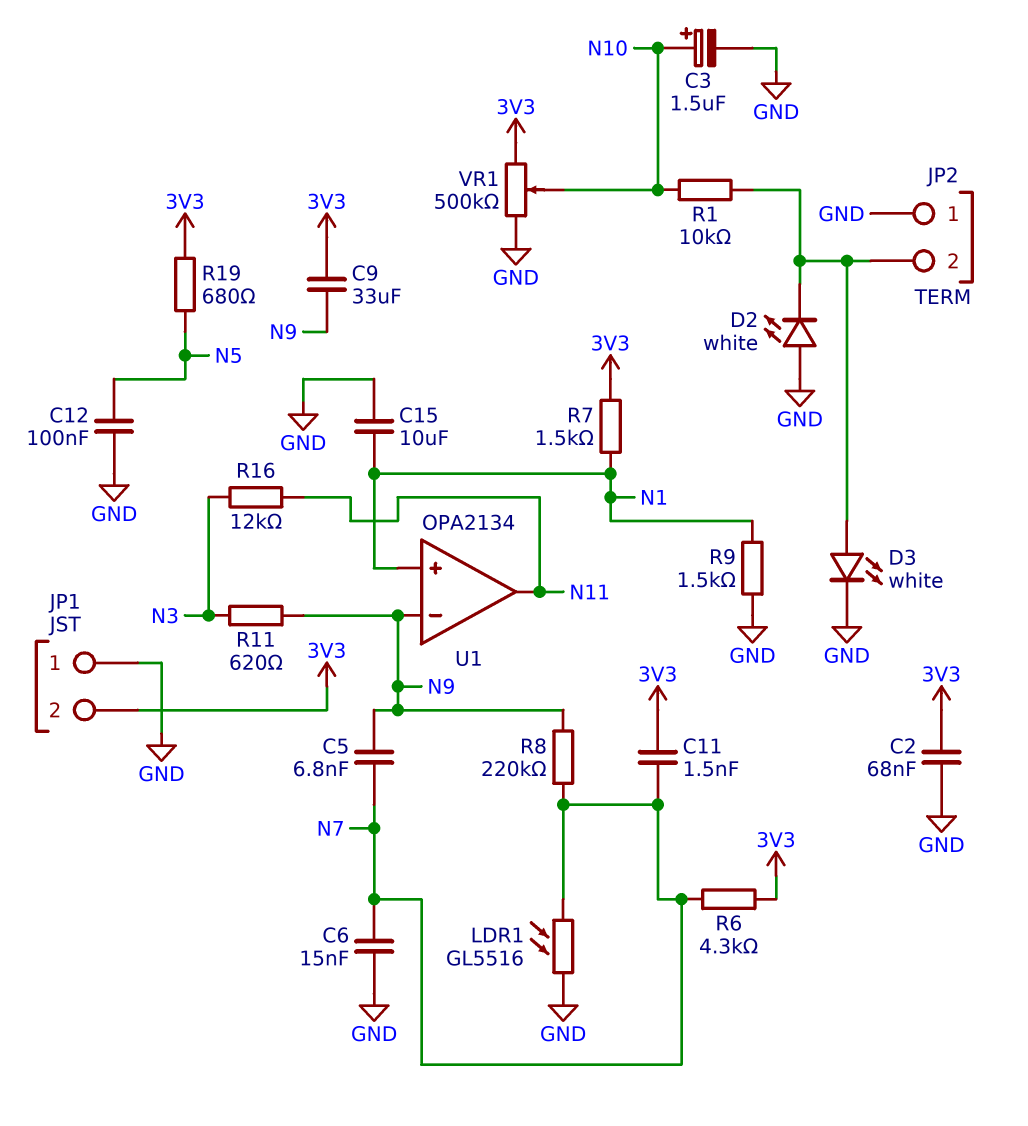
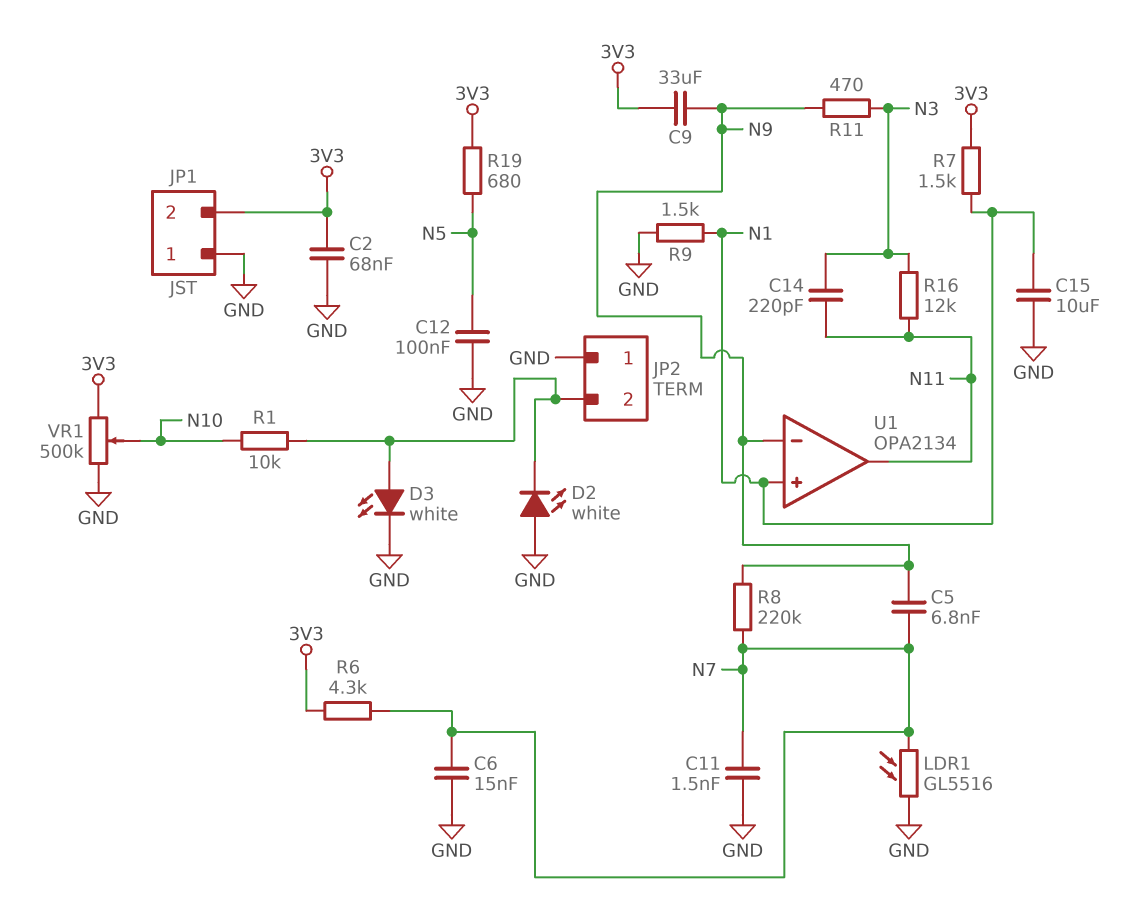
C3: 1.5uF (plus N10, minus GND) -> none
C11: 1.5nF (3V3, N7) -> 1.5nF (GND, N7)
C14: none -> 220pF (N3, N11)
R11: 620 (N3, N9) -> 470 (N3, N9)

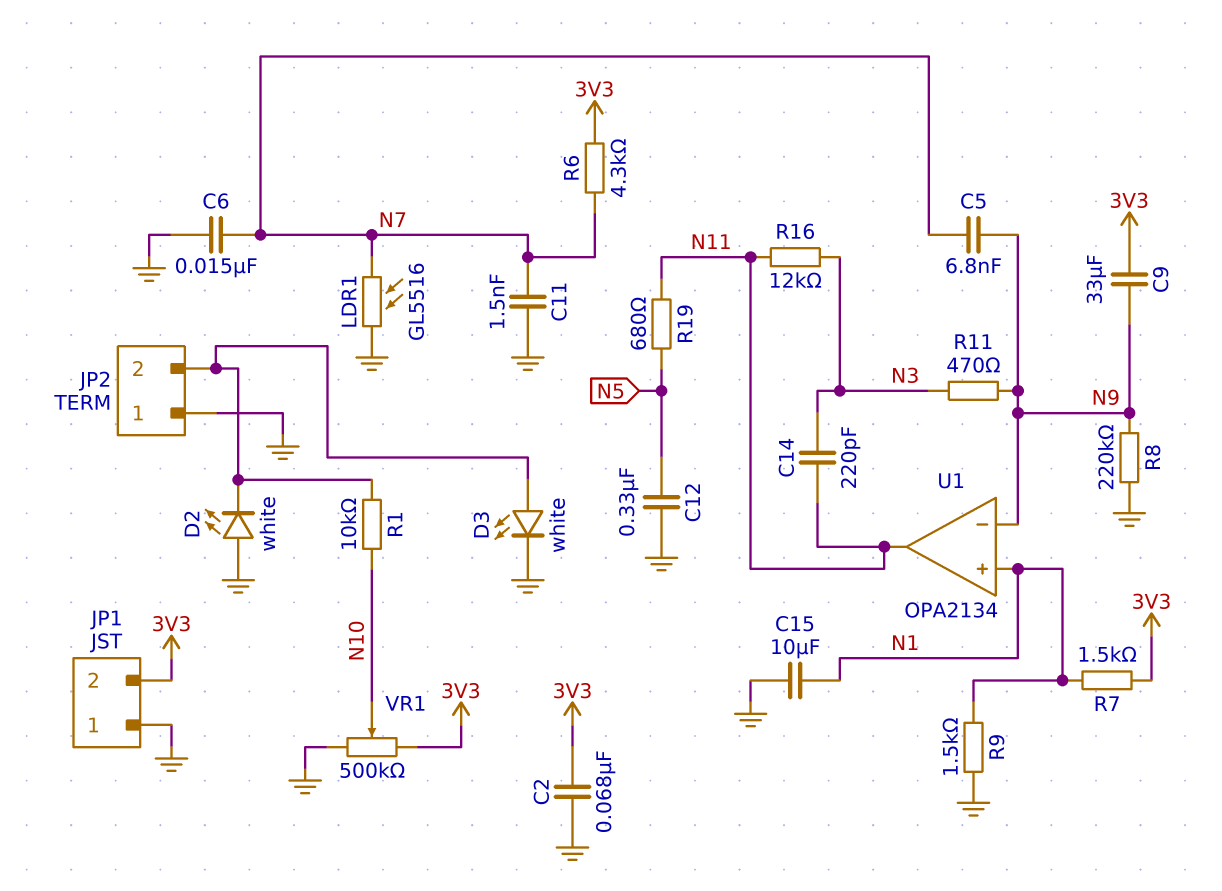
C12: 100nF (GND, N5) -> 330nF (GND, N5)
R8: 220k (N7, N9) -> 220k (GND, N9)
R19: 680 (3V3, N5) -> 680 (N5, N11)

